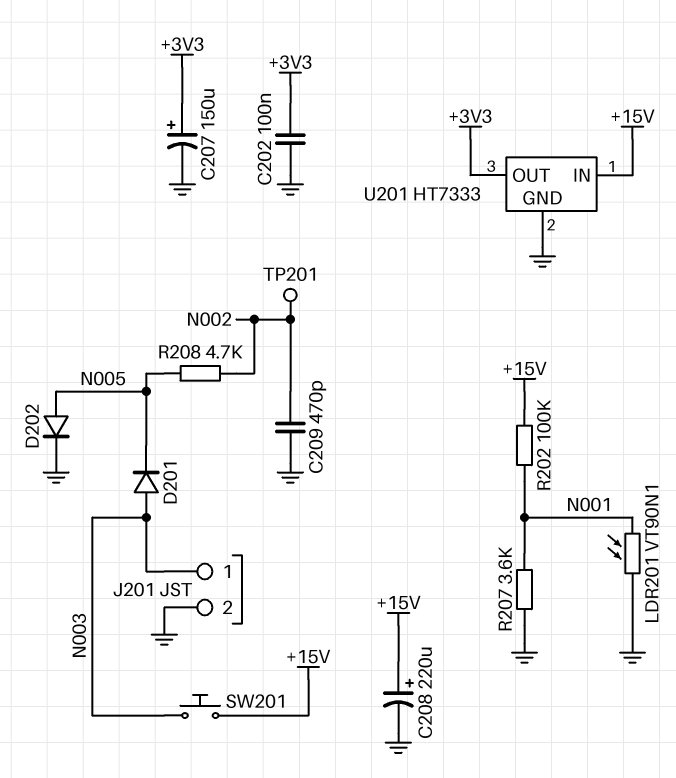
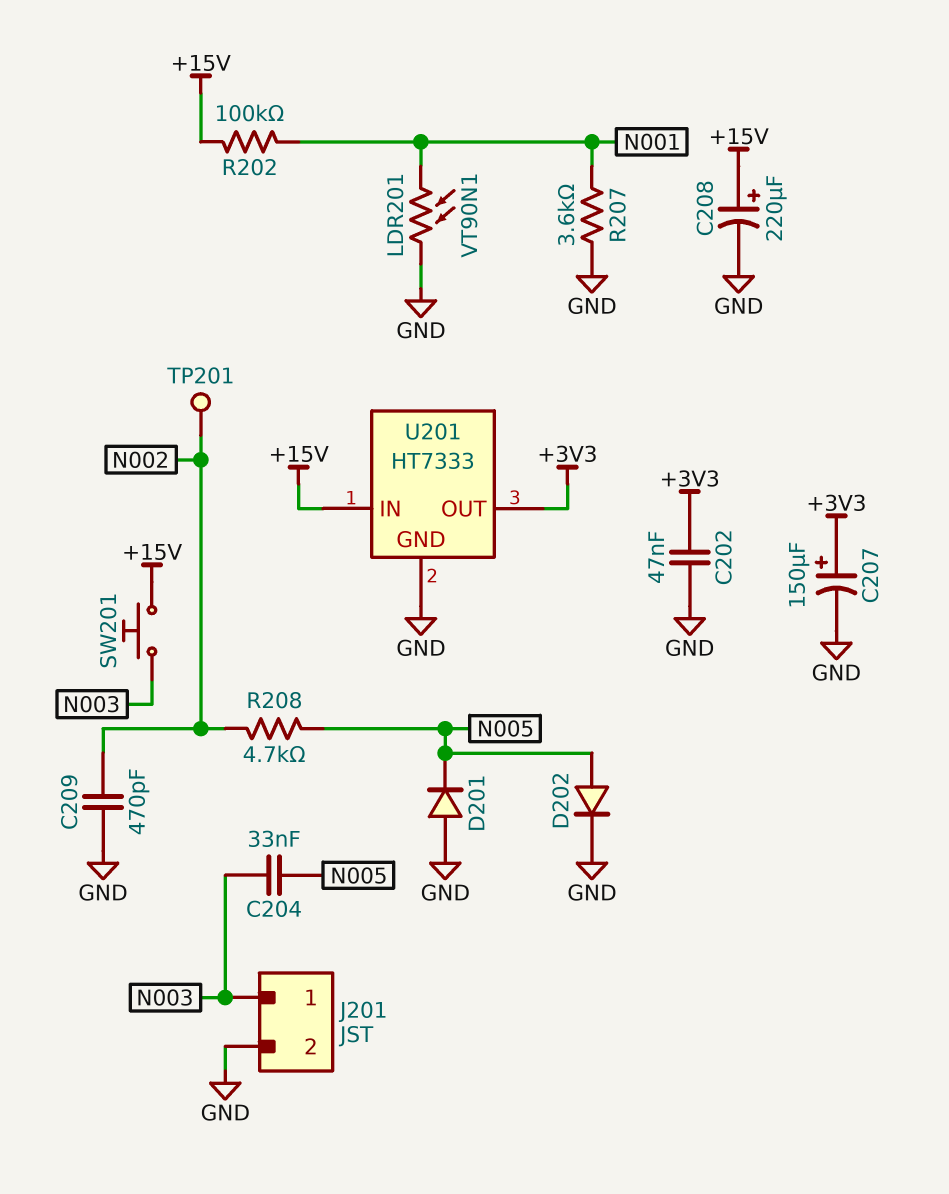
C202: 100nF (+3V3, GND) -> 47nF (+3V3, GND)
C204: none -> 33nF (N003, N005)
D201: diode (A N003, K N005) -> diode (A GND, K N005)

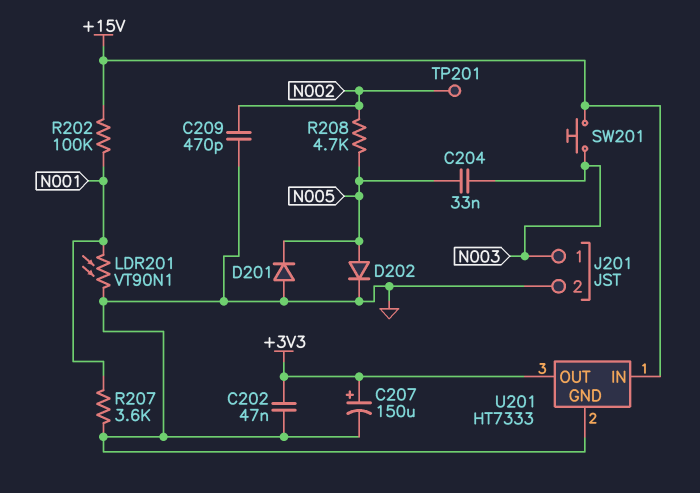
C208: 220uF (plus +15V, minus GND) -> none

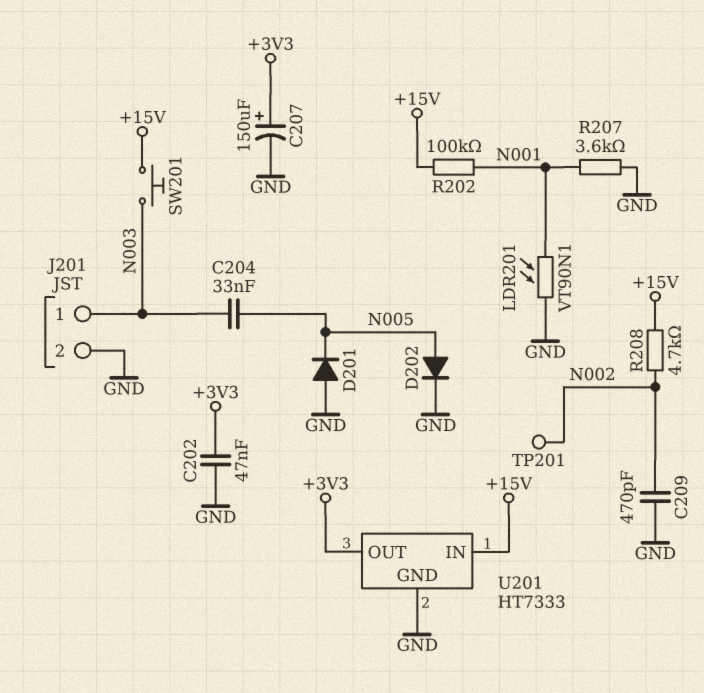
R208: 4.7k (N002, N005) -> 4.7k (+15V, N002)

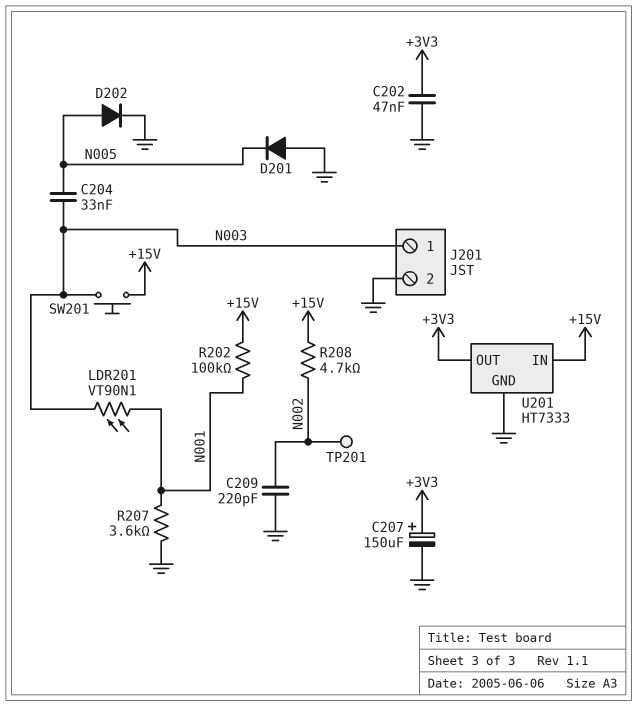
C209: 470pF (GND, N002) -> 220pF (GND, N002)
LDR201: VT90N1 (GND, N001) -> VT90N1 (N001, N003)

